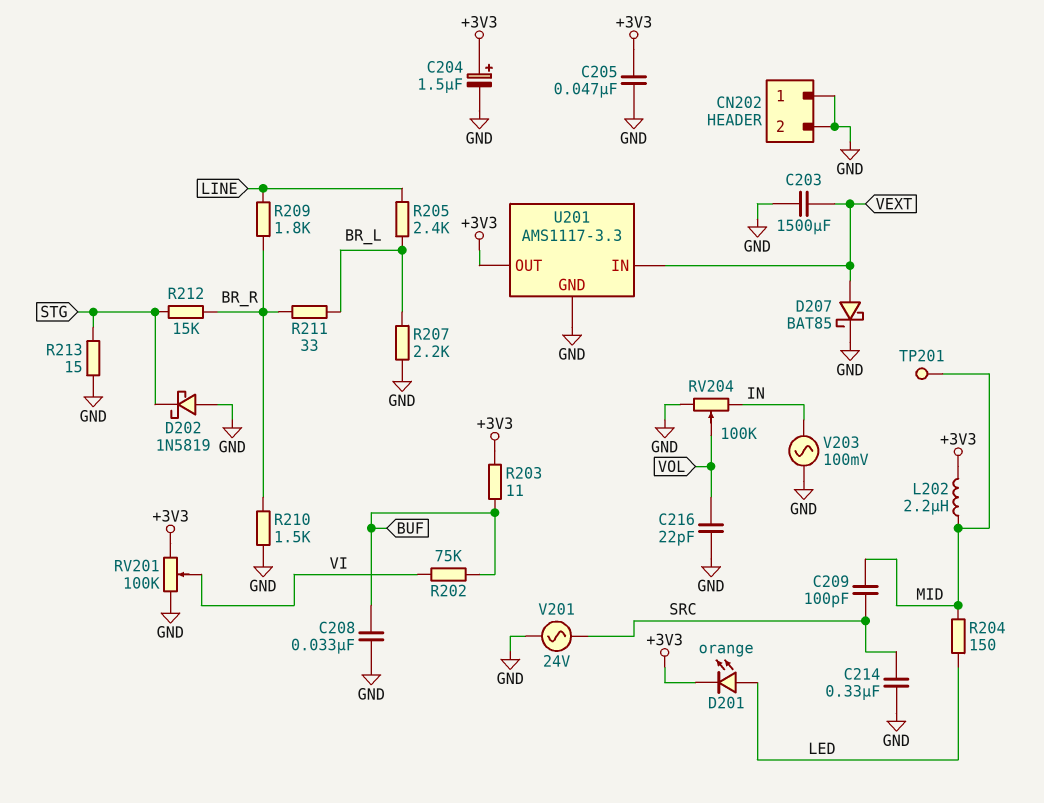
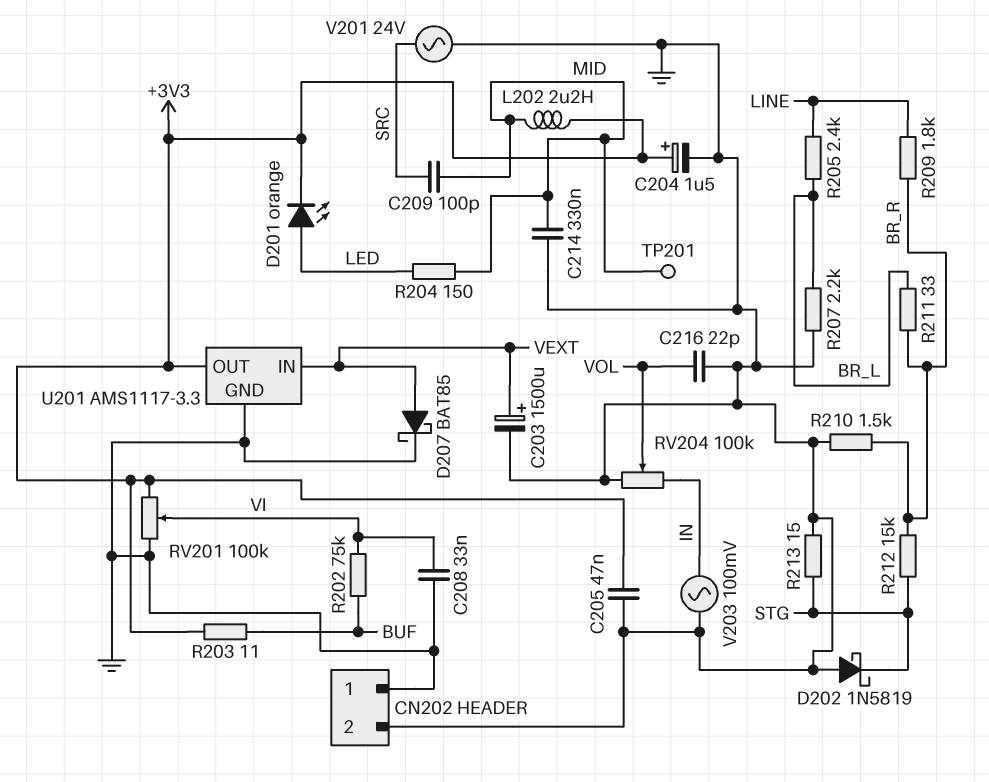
C203: 1500uF (GND, VEXT) -> 1500uF (plus VEXT, minus GND)
C208: 33nF (BUF, GND) -> 33nF (GND, VI)
C214: 330nF (GND, SRC) -> 330nF (GND, MID)

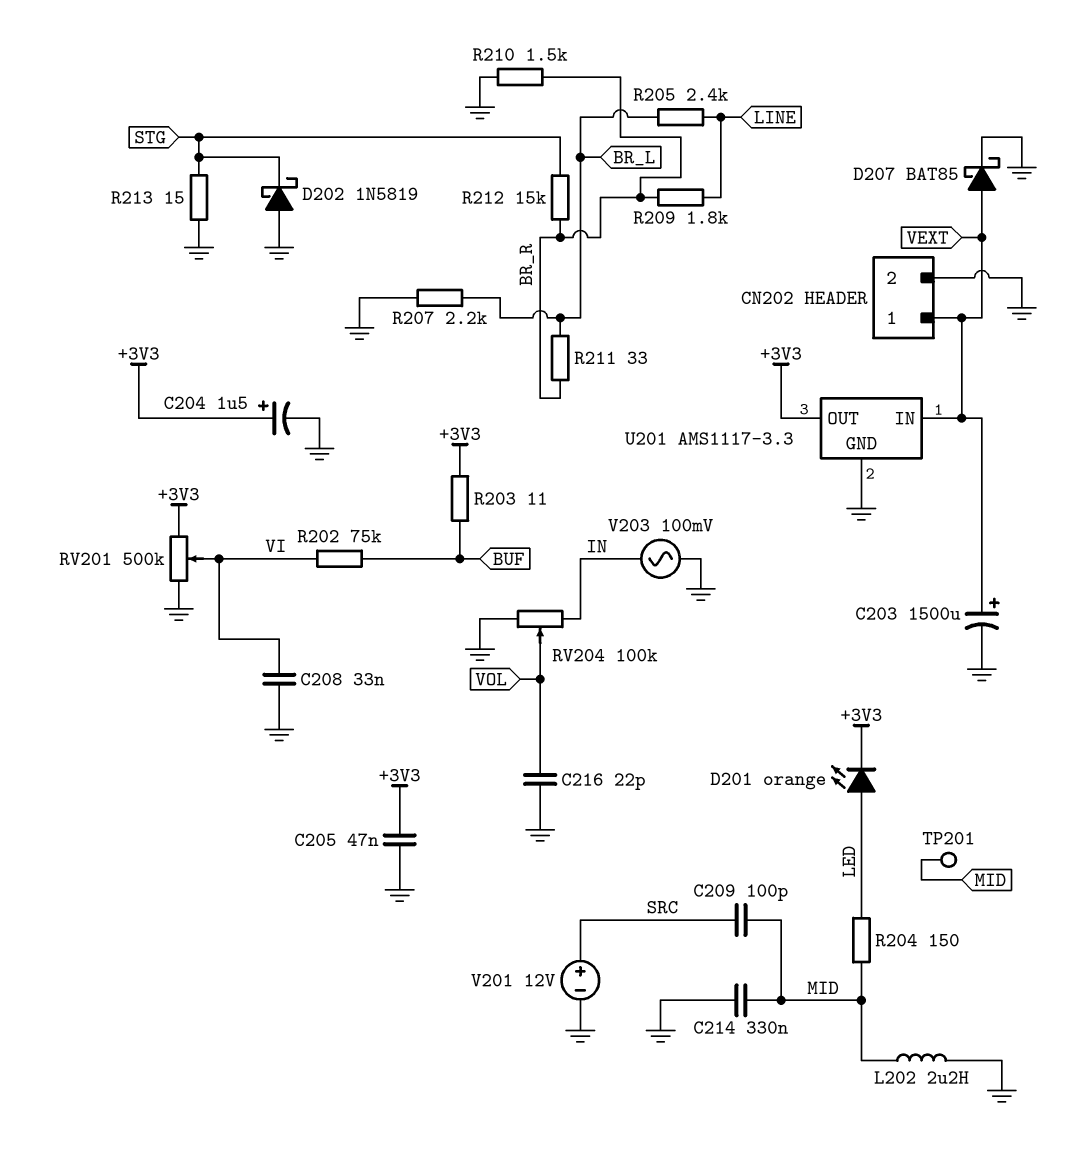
CN202 pin 1: GND -> VEXT
L202: 2.2uH (+3V3, MID) -> 2.2uH (GND, MID)
RV201: 100k (+3V3, GND, wiper VI) -> 500k (+3V3, GND, wiper VI)
V201: AC 24V (GND, SRC) -> 12V (plus SRC, minus GND)

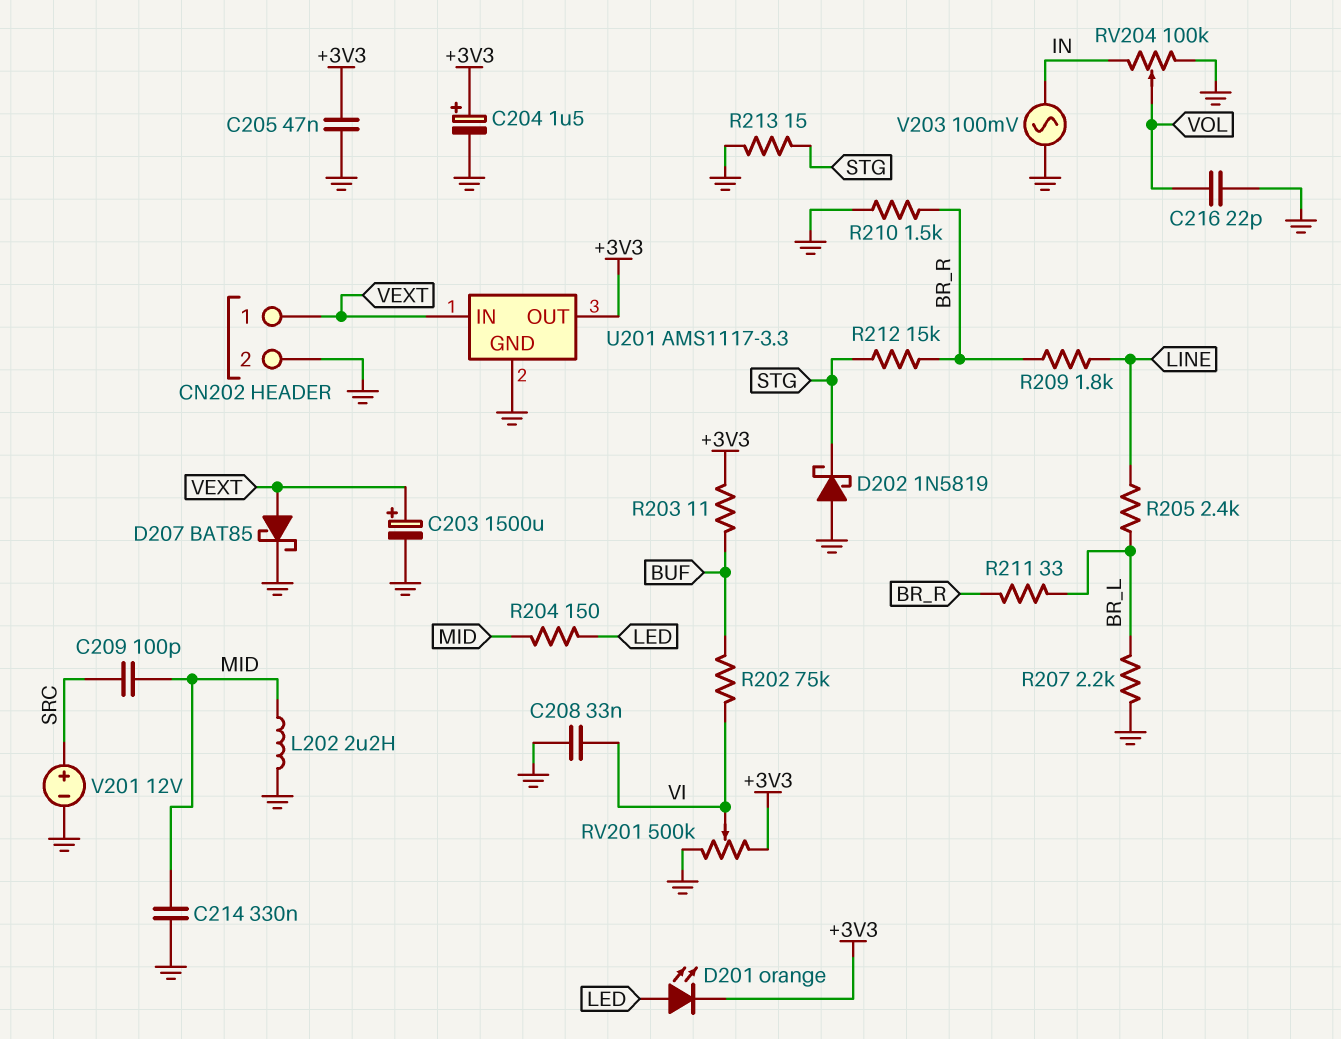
TP201: test point (MID) -> none

